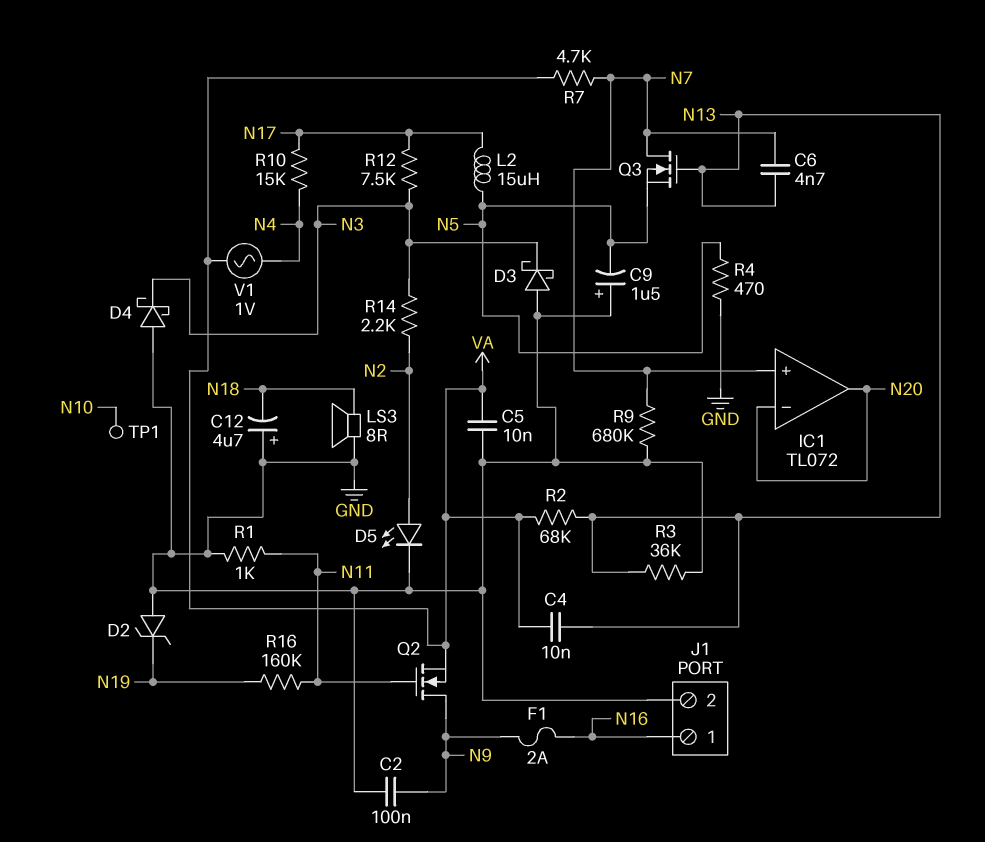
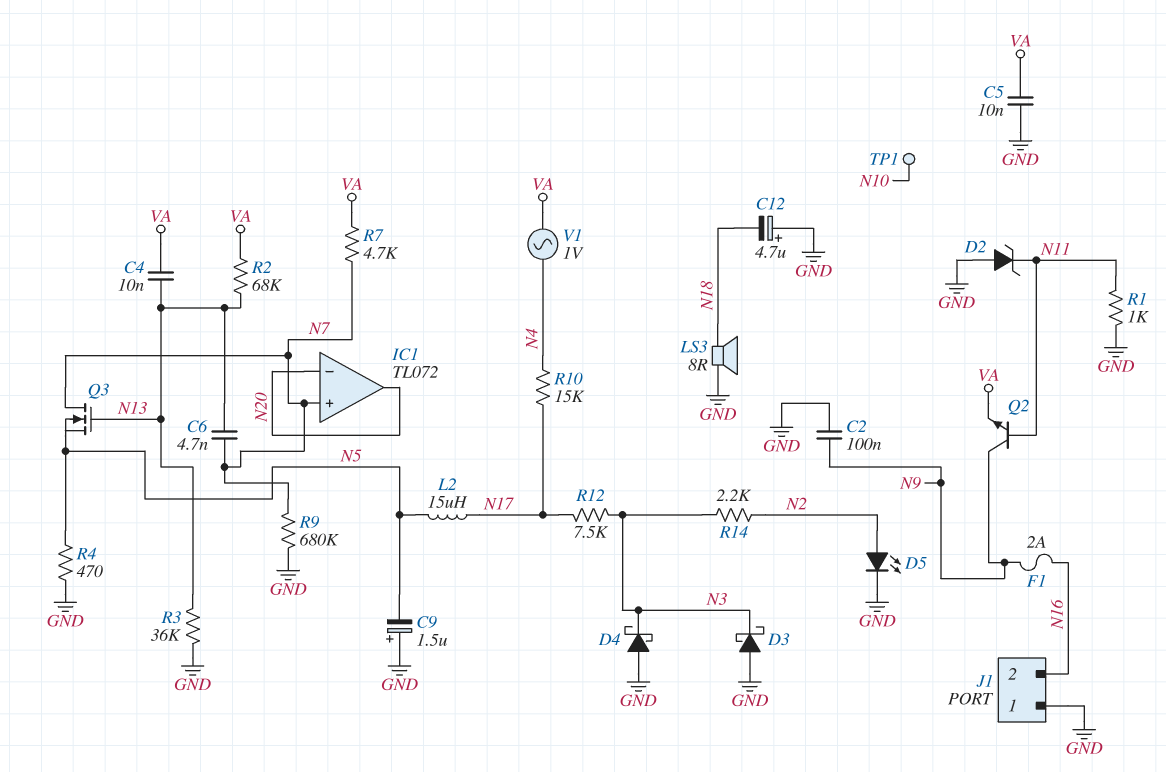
D2: zener (A GND, K N19) -> zener (A GND, K N11)
J1 pin 1: N16 -> GND
J1 pin 2: GND -> N16
Q2: NMOS (G N11, D N9, S VA) -> NPN (B N11, C N9, E VA)
R16: 160k (N11, N19) -> none

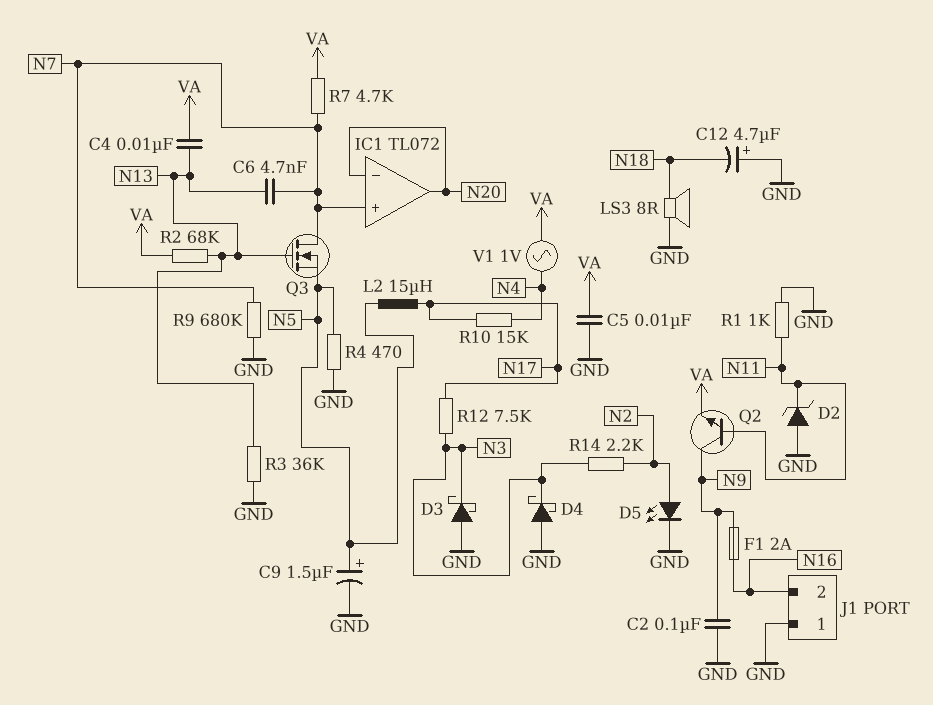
C9: 1.5uF (plus GND, minus N5) -> 1.5uF (plus N5, minus GND)
TP1: test point (N10) -> none

